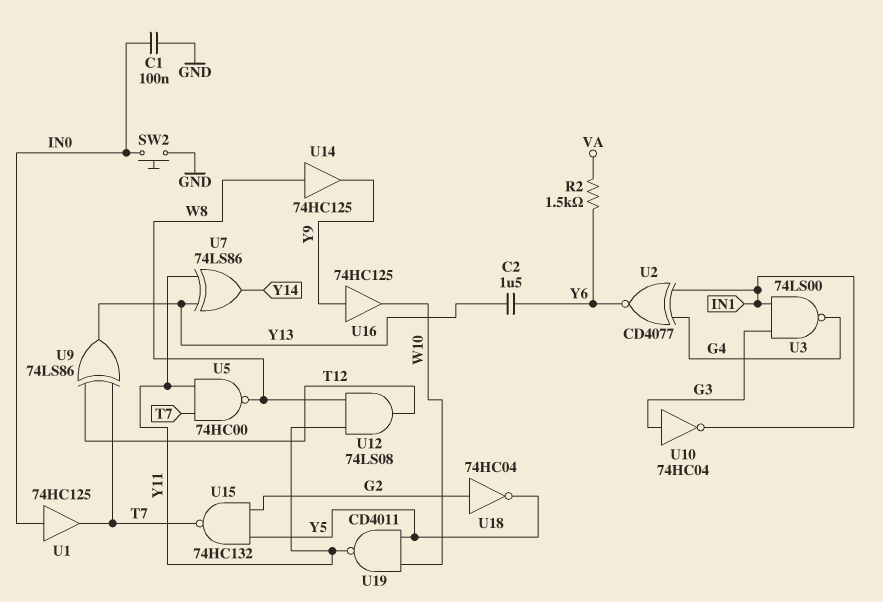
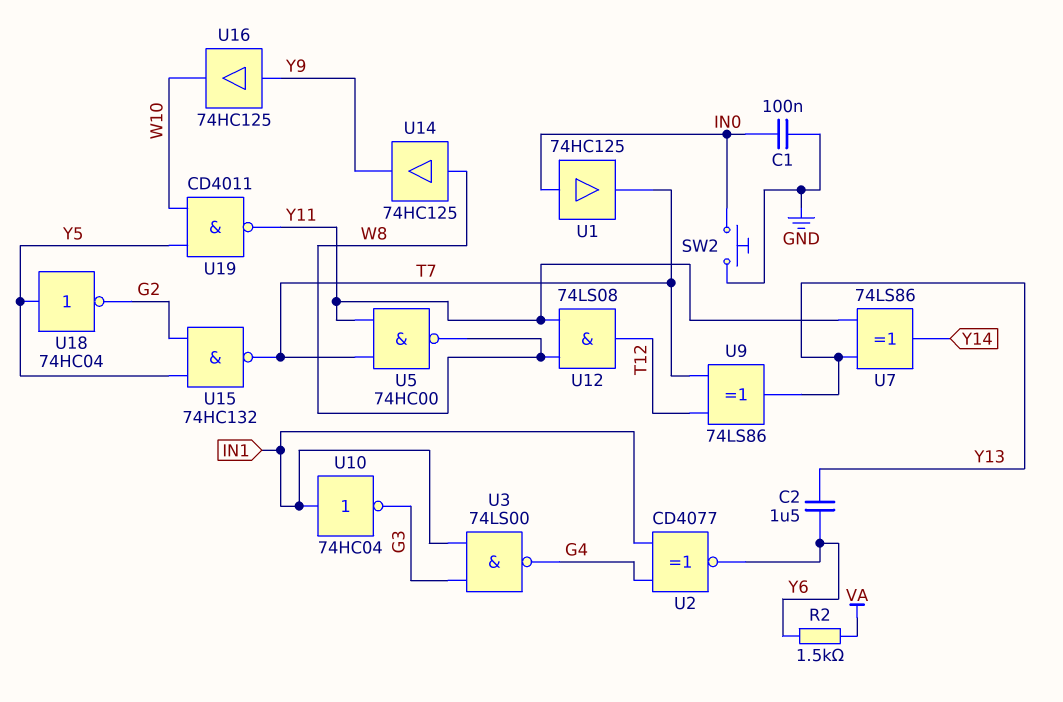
U10: NOT 74HC04 (in G3, out IN1) -> NOT 74HC04 (in IN1, out G3)
U18: NOT 74HC04 (in G2, out Y5) -> NOT 74HC04 (in Y5, out G2)

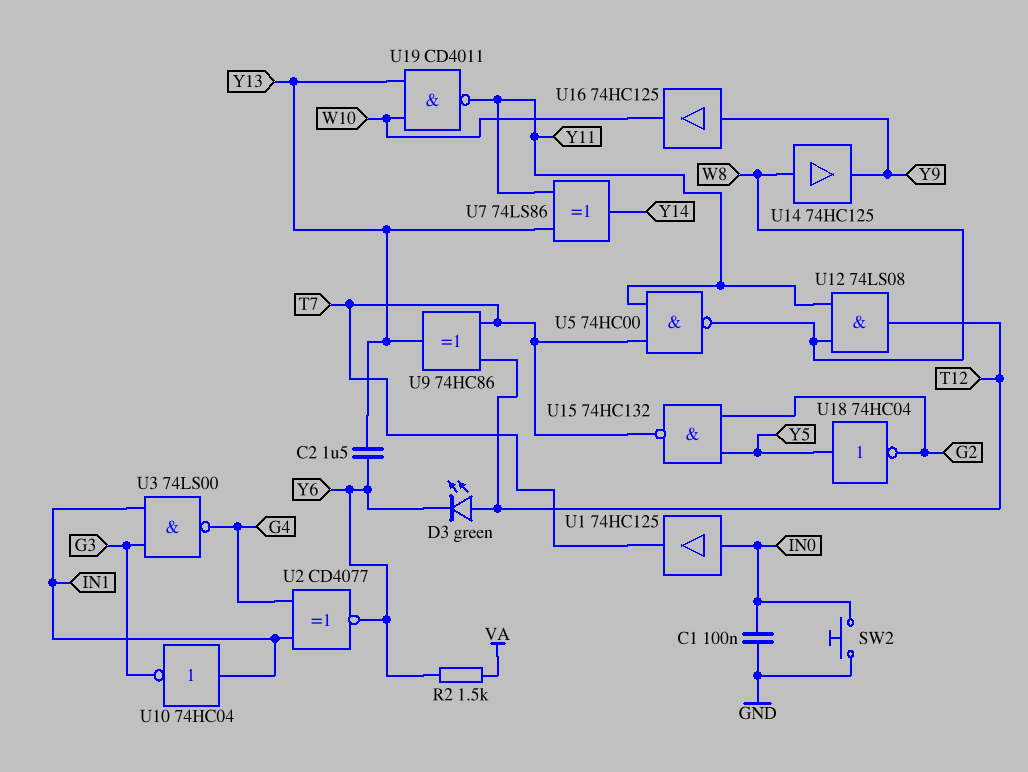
D3: none -> LED green (A T12, K Y6)
U9: XOR 74LS86 (in T7, in T12, out Y13) -> XOR 74HC86 (in T7, in T12, out Y13)
U19: NAND CD4011 (in W10, in Y5, out Y11) -> NAND CD4011 (in W10, in Y13, out Y11)

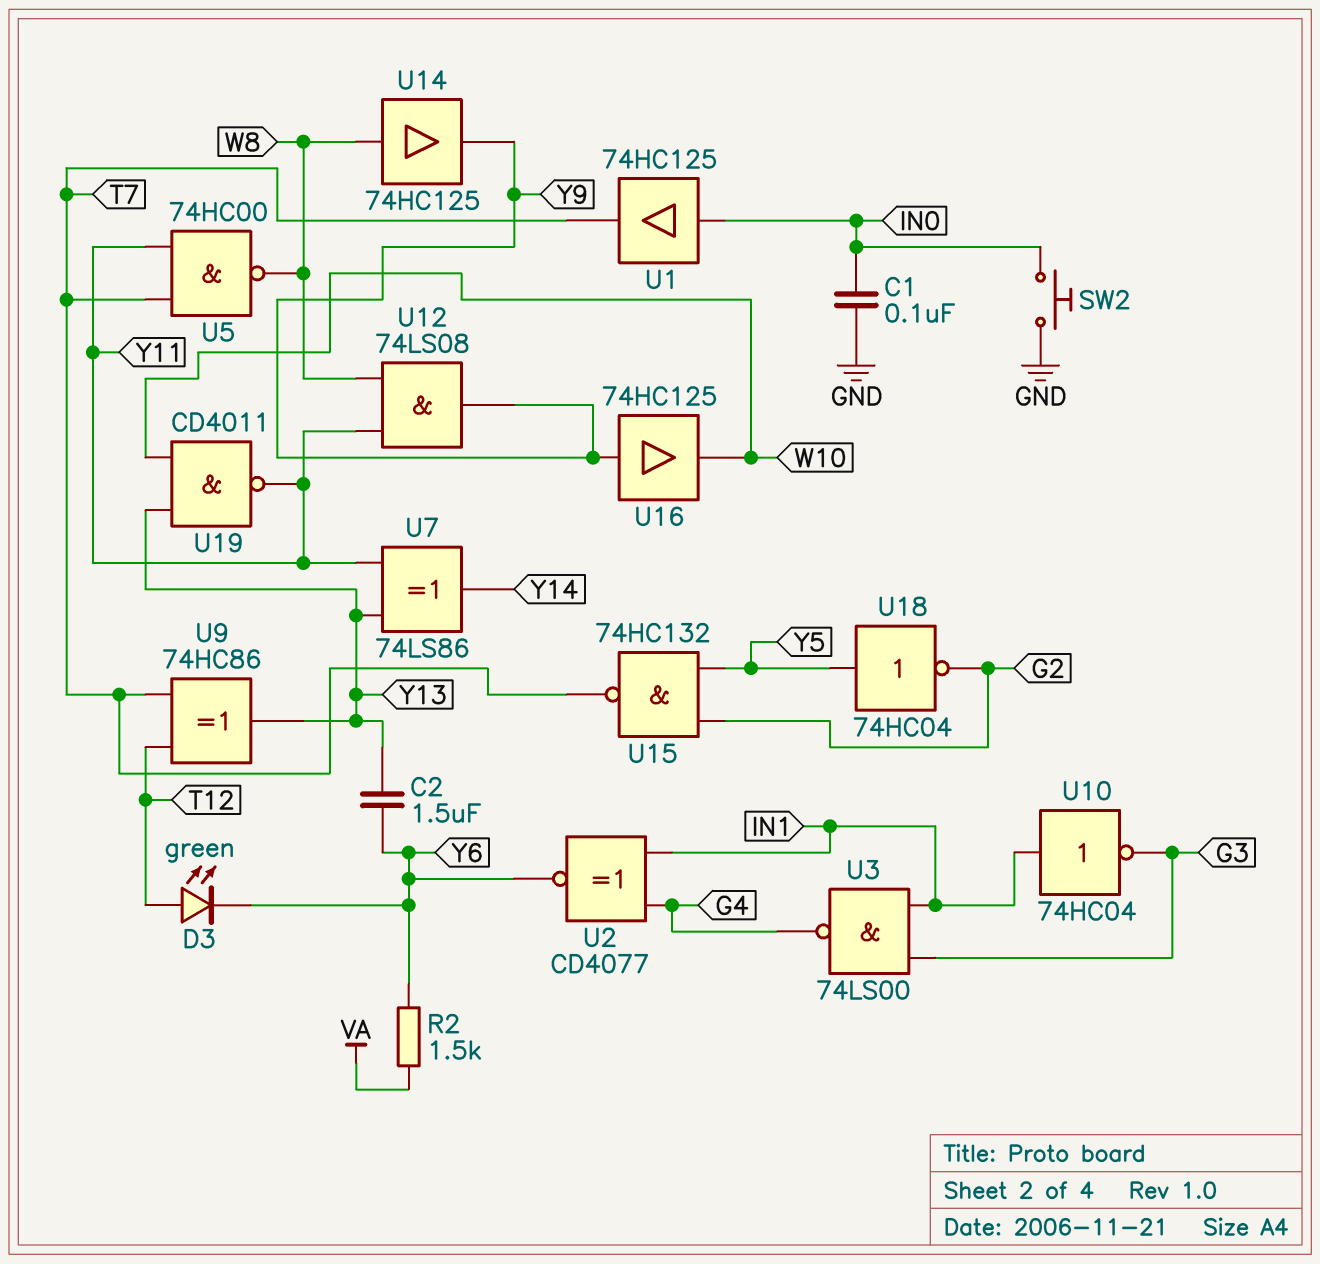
U12: AND 74LS08 (in W8, in Y11, out T12) -> AND 74LS08 (in W8, in Y11, out Y9)

